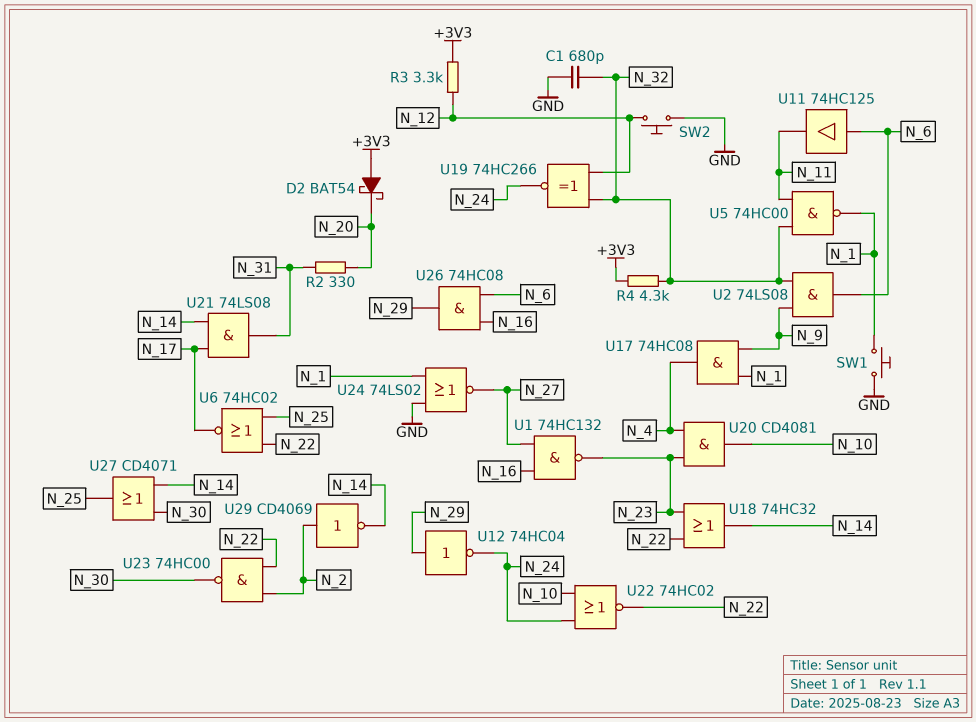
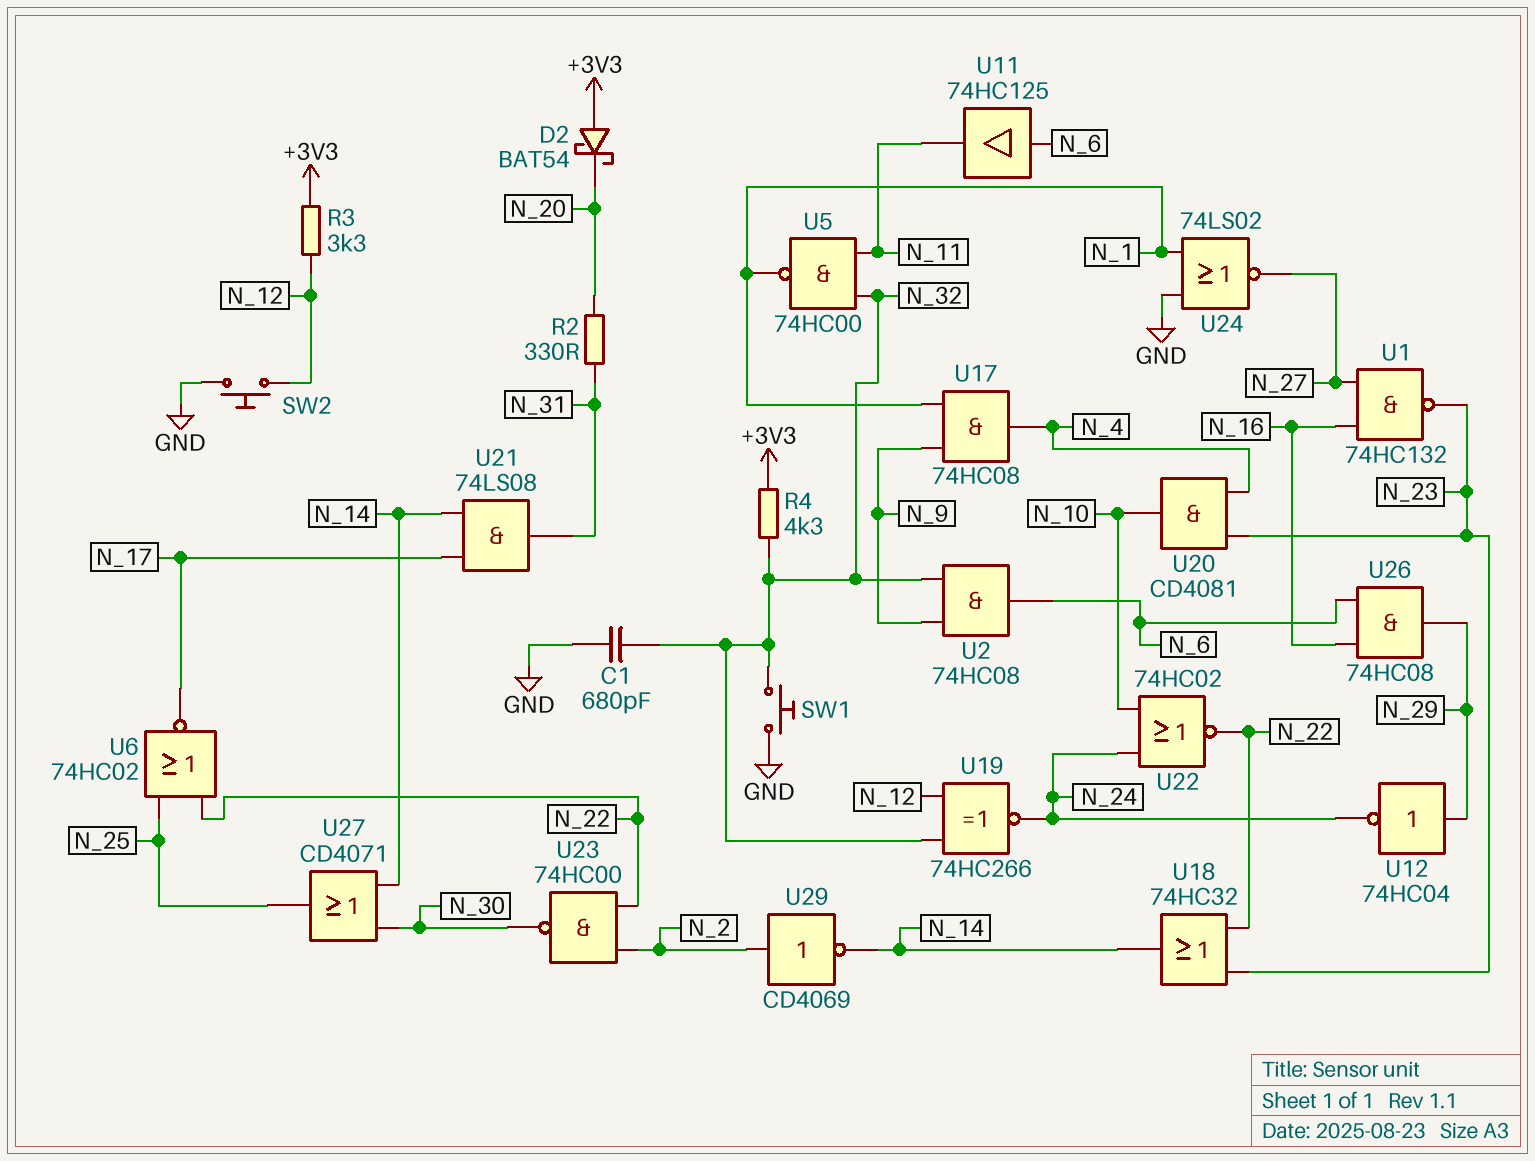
SW1: button (GND, N_1) -> button (GND, N_32)
U2: AND 74LS08 (in N_9, in N_32, out N_6) -> AND 74HC08 (in N_9, in N_32, out N_6)

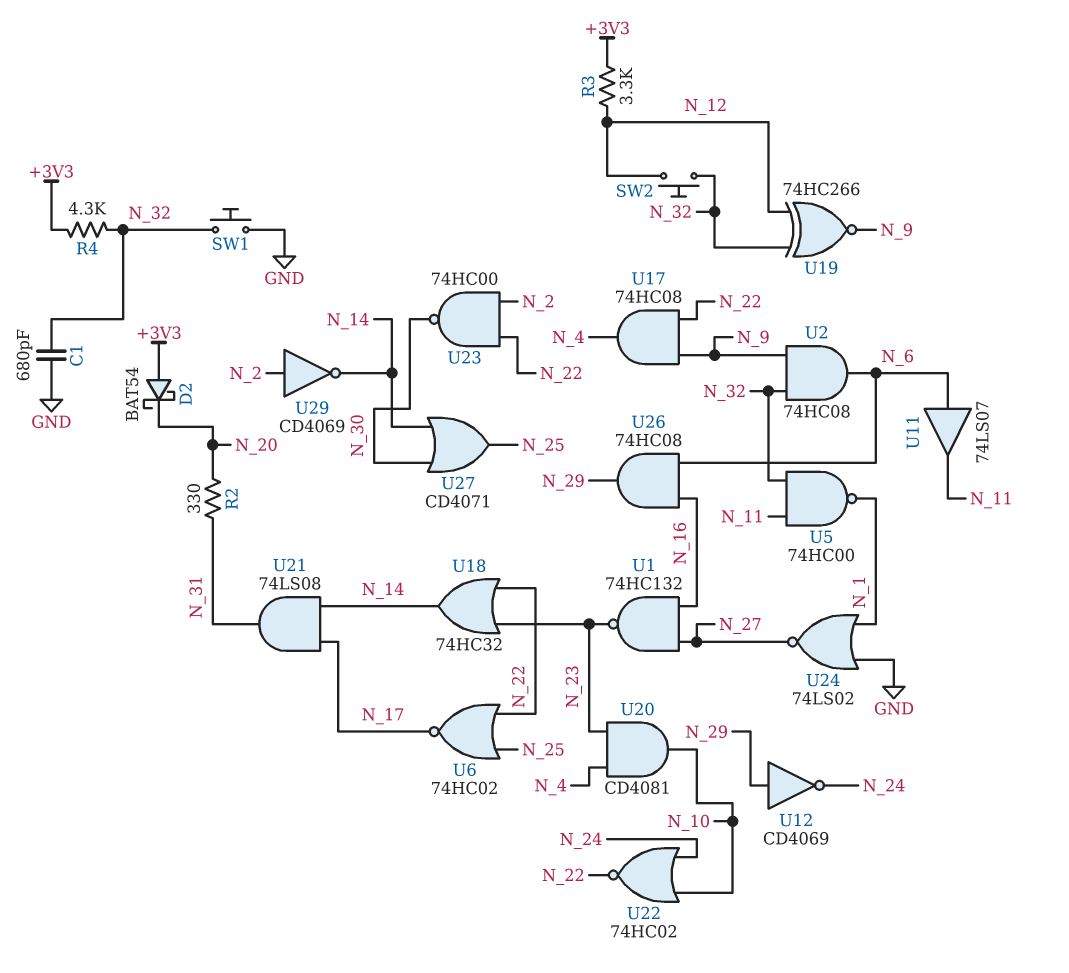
SW2: button (GND, N_12) -> button (N_12, N_32)
U11: buffer 74HC125 (in N_6, out N_11) -> buffer 74LS07 (in N_6, out N_11)
U12: NOT 74HC04 (in N_29, out N_24) -> NOT CD4069 (in N_29, out N_24)
U17: AND 74HC08 (in N_1, in N_9, out N_4) -> AND 74HC08 (in N_9, in N_22, out N_4)
U19: XNOR 74HC266 (in N_12, in N_32, out N_24) -> XNOR 74HC266 (in N_12, in N_32, out N_9)

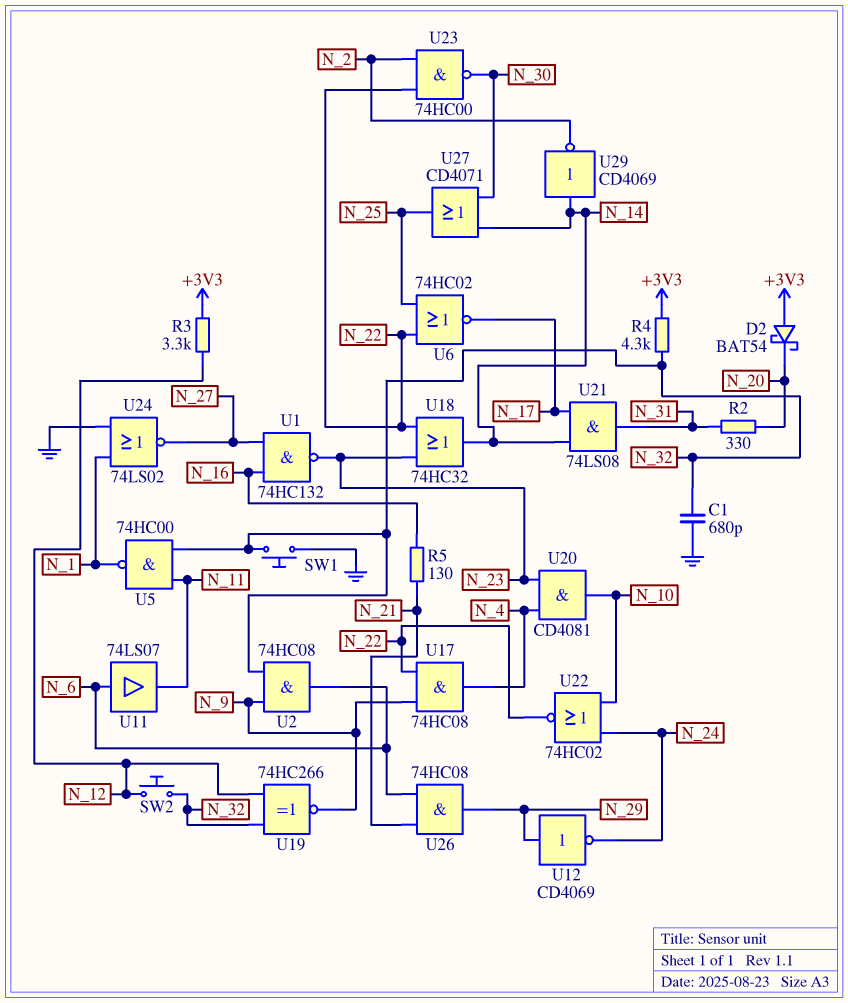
R5: none -> 130 (N_16, N_21)
U26: AND 74HC08 (in N_6, in N_16, out N_29) -> AND 74HC08 (in N_6, in N_21, out N_29)
U29: NOT CD4069 (in N_2, out N_14) -> NOT CD4069 (in N_14, out N_2)

